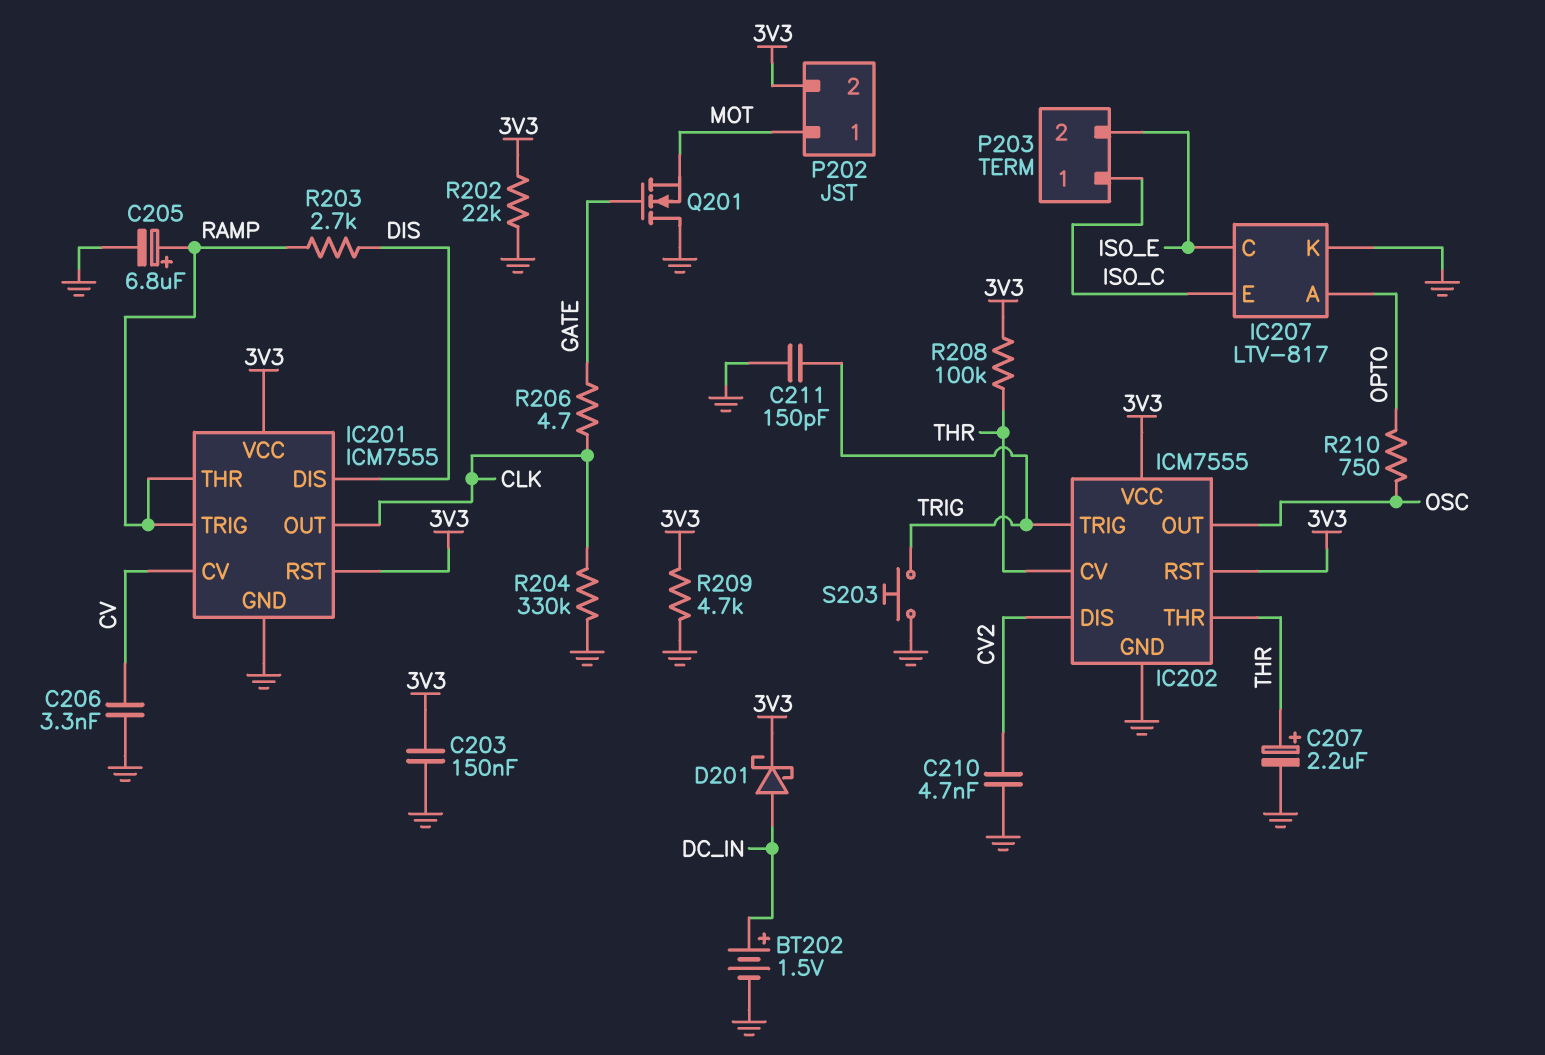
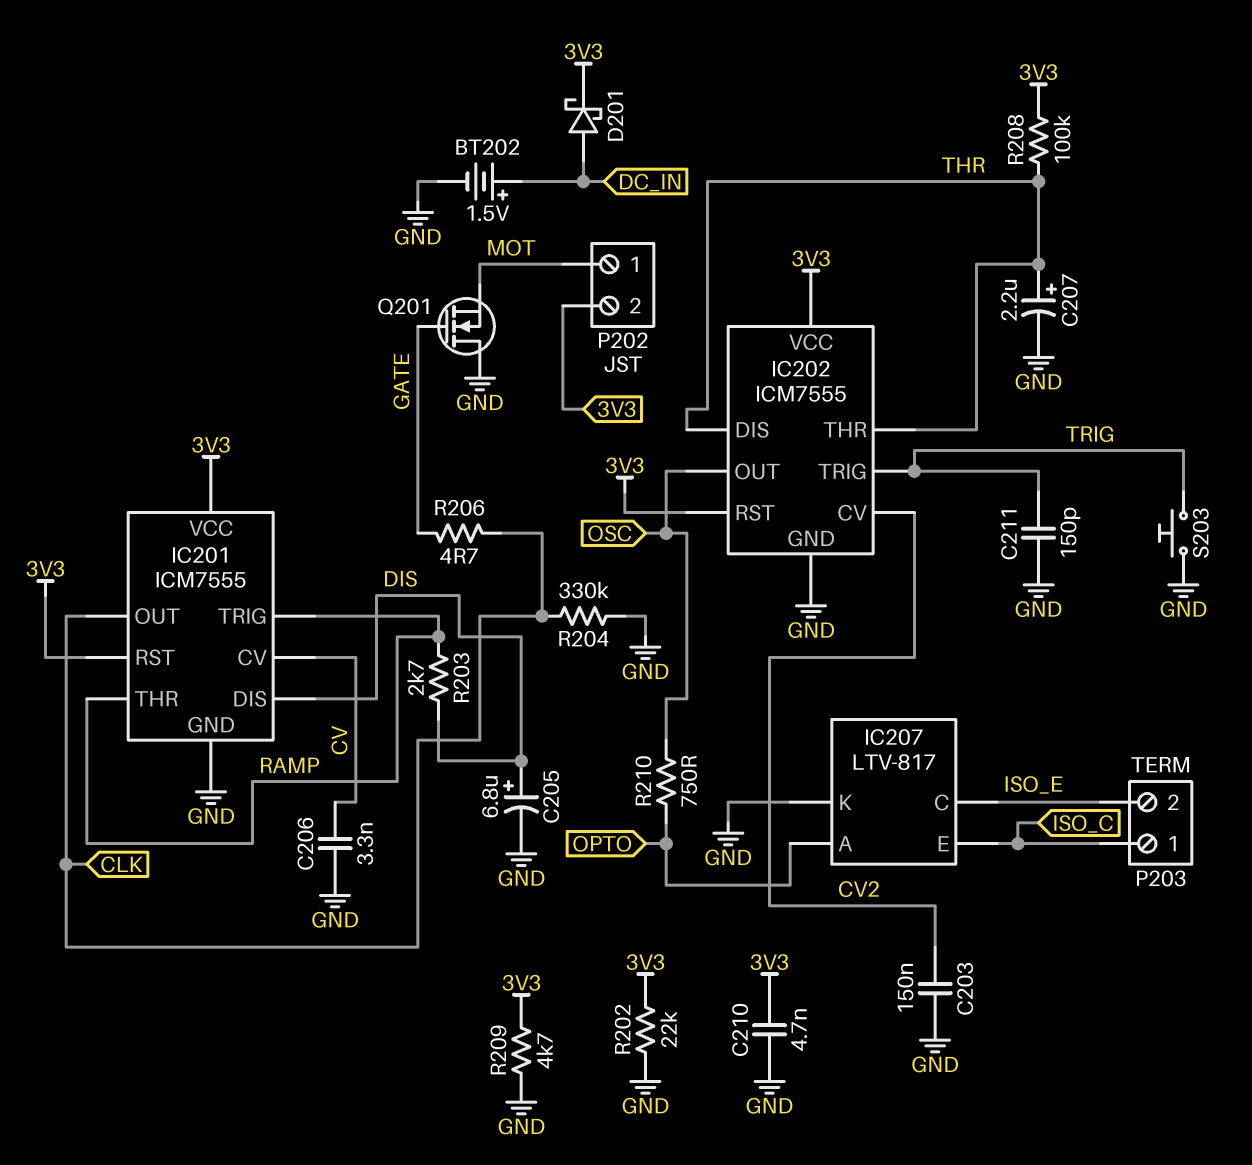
C203: 150nF (3V3, GND) -> 150nF (CV2, GND)
C205: 6.8uF (plus RAMP, minus GND) -> 6.8uF (plus DIS, minus GND)
C210: 4.7nF (CV2, GND) -> 4.7nF (3V3, GND)
IC202 pin CV: THR -> CV2
IC202 pin DIS: CV2 -> THR

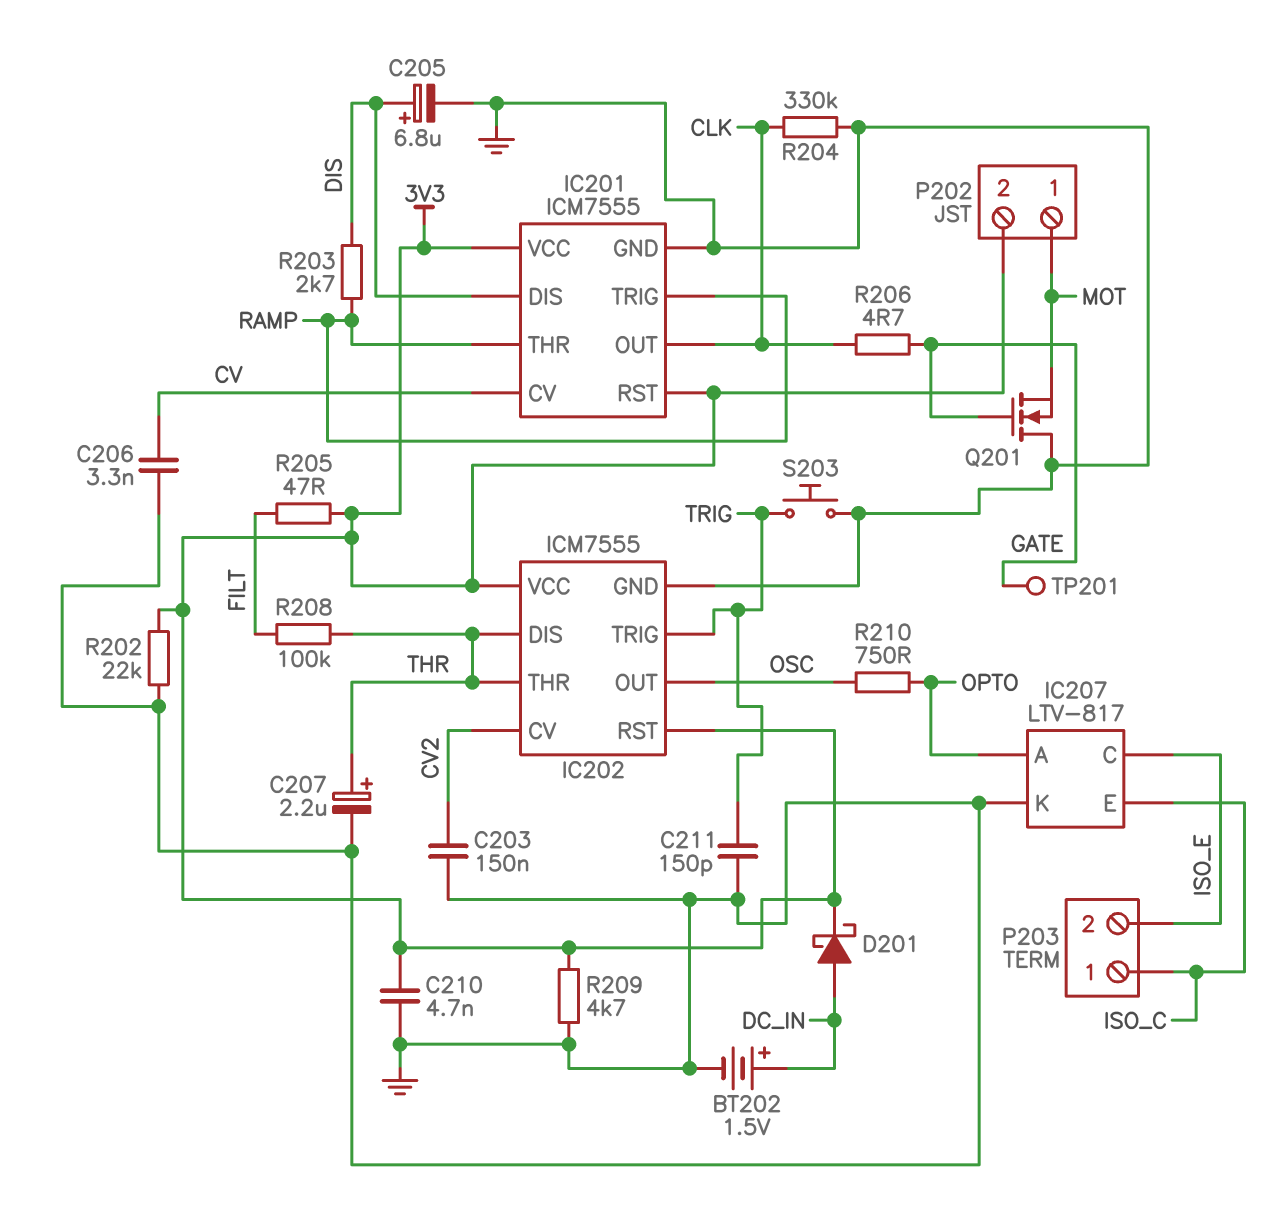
R205: none -> 47 (3V3, FILT)
R208: 100k (3V3, THR) -> 100k (FILT, THR)
TP201: none -> test point (GATE)

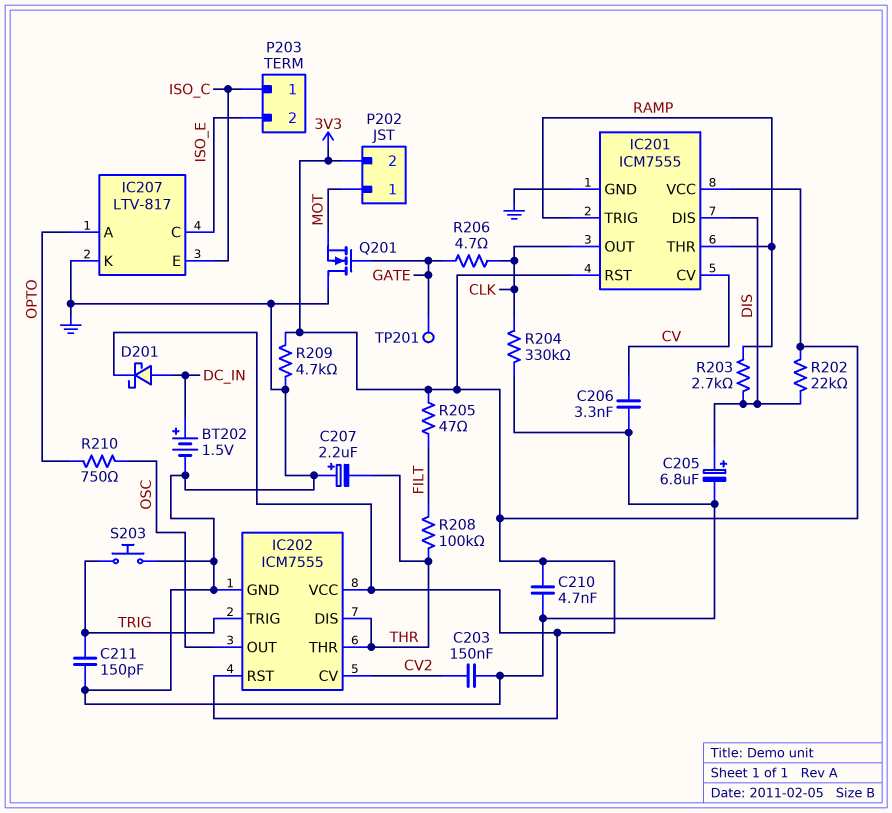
C207: 2.2uF (plus THR, minus GND) -> 2.2uF (plus GND, minus THR)
R202: 22k (3V3, GND) -> 22k (3V3, DIS)

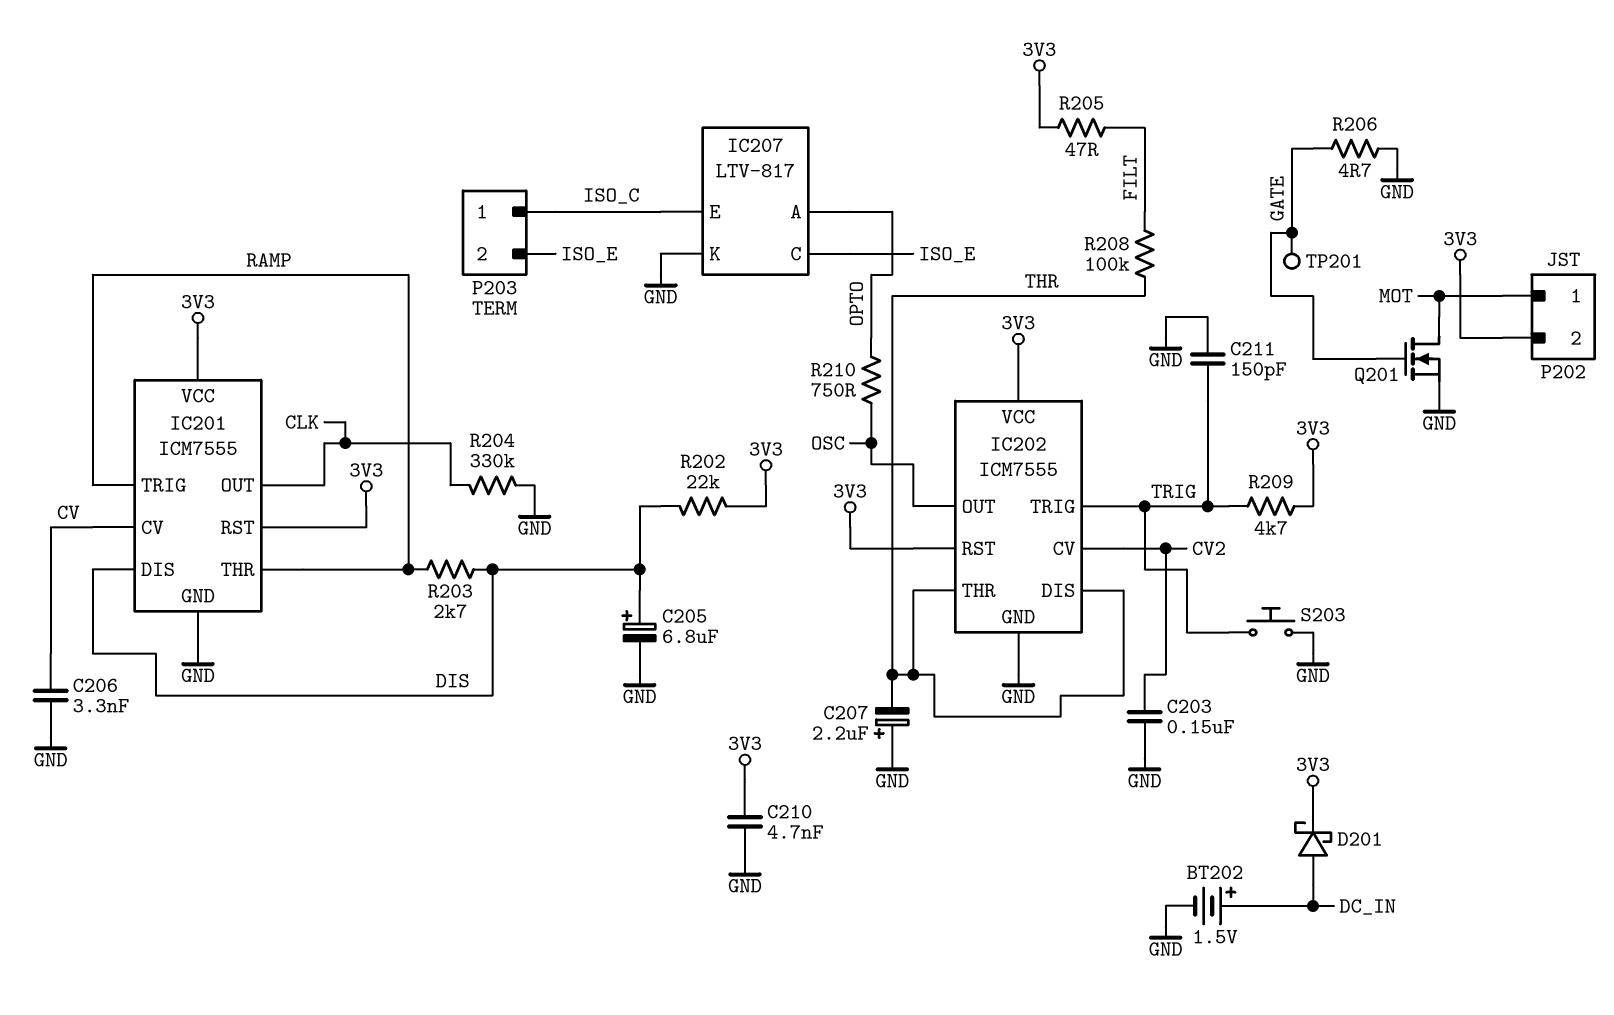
Q201: NMOS (G GATE, D GND, S MOT) -> NMOS (G GATE, D MOT, S GND)
R206: 4.7 (CLK, GATE) -> 4.7 (GATE, GND)
R209: 4.7k (3V3, GND) -> 4.7k (3V3, TRIG)

